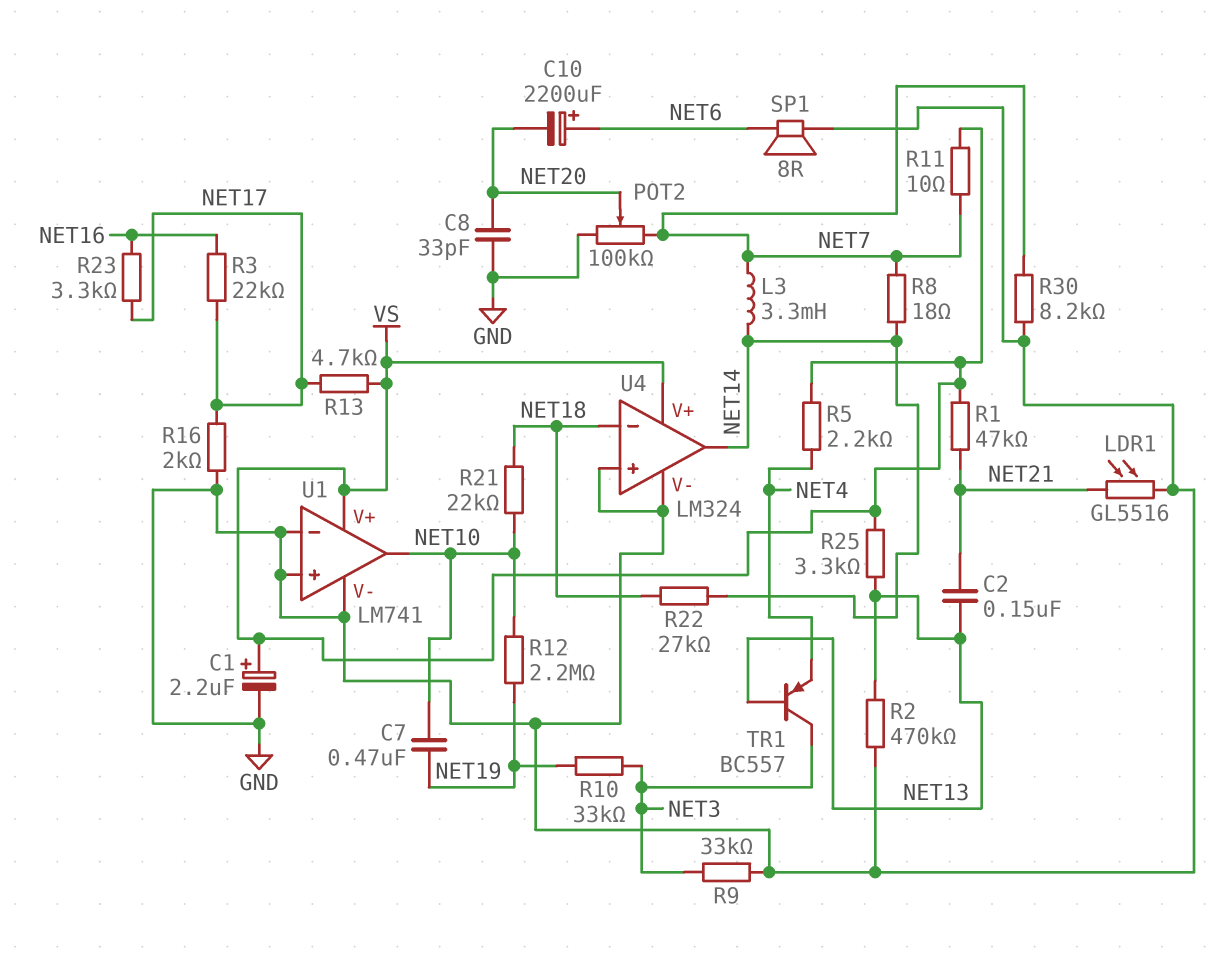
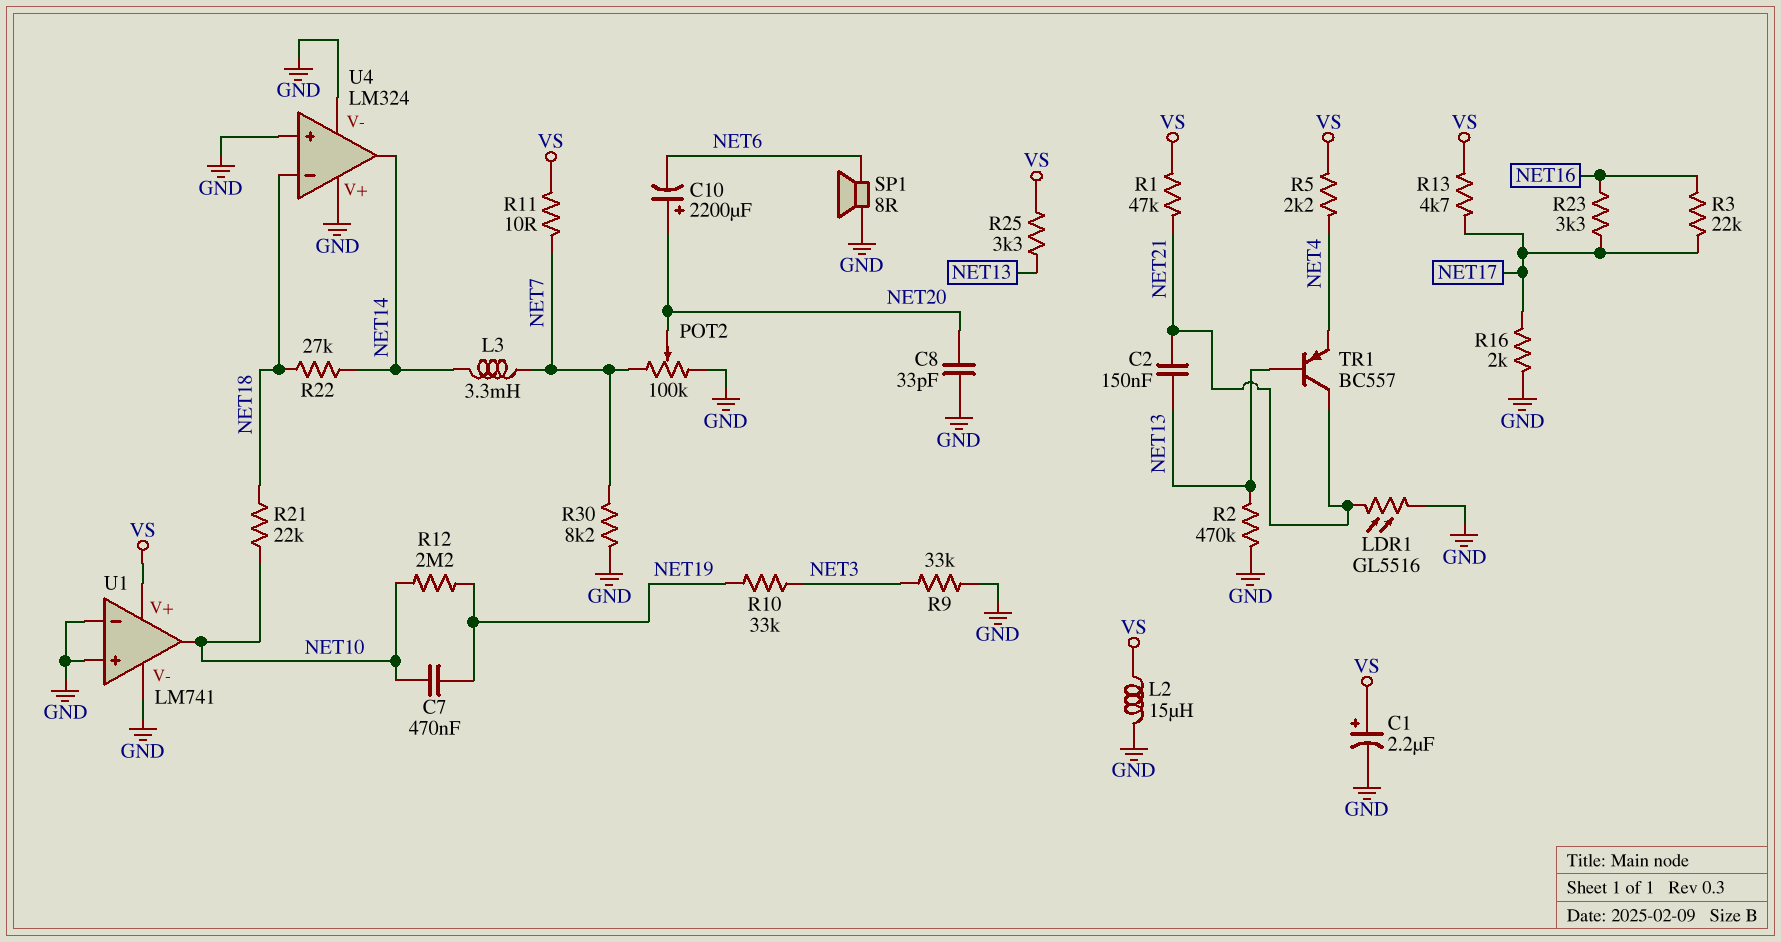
C10: 2200uF (plus NET6, minus NET20) -> 2200uF (plus NET20, minus NET6)
L2: none -> 15uH (GND, VS)
R8: 18 (NET7, NET14) -> none
TR1: PNP BC557 (B NET13, C NET3, E NET4) -> PNP BC557 (B NET13, C NET21, E NET4)
U4 pin V+: VS -> GND

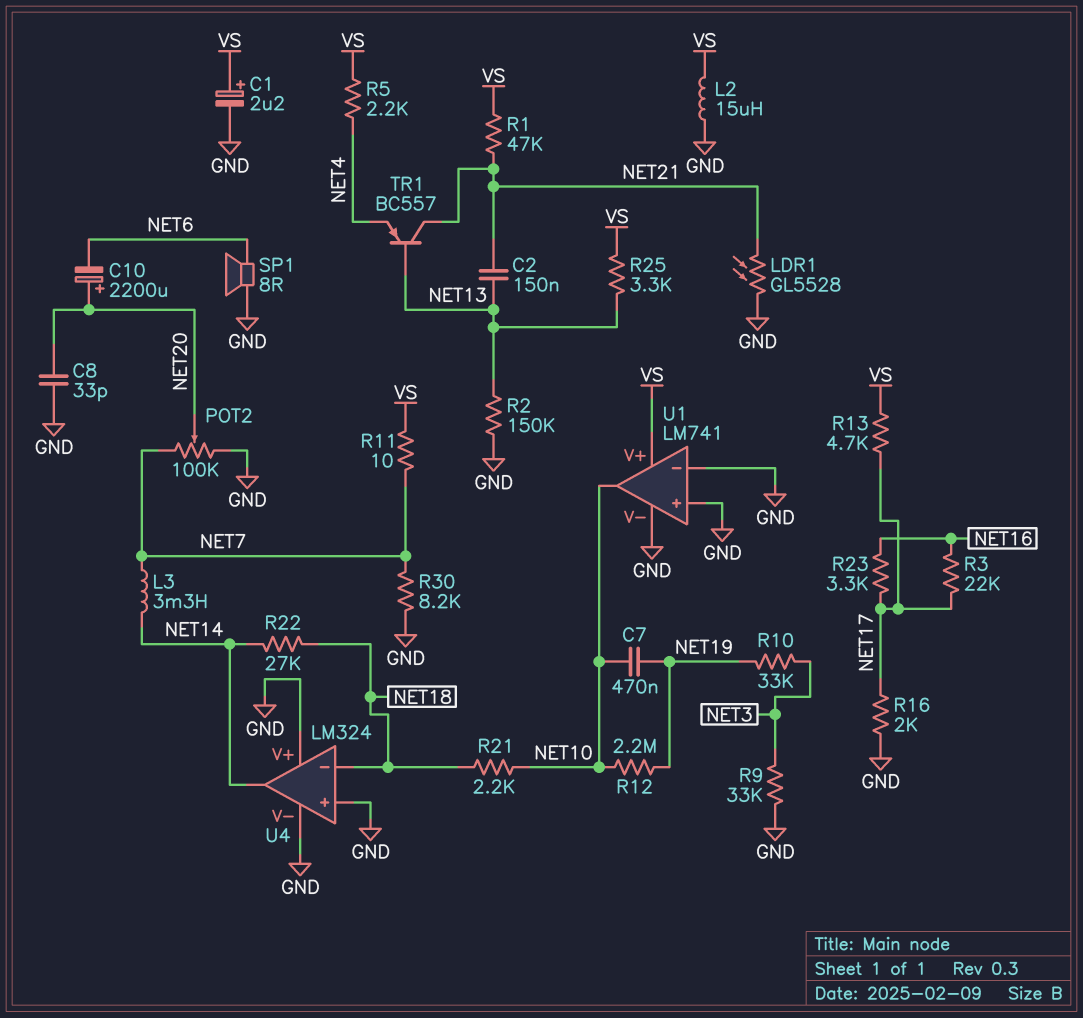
LDR1: GL5516 (GND, NET21) -> GL5528 (GND, NET21)
R2: 470k (GND, NET13) -> 150k (GND, NET13)
R21: 22k (NET10, NET18) -> 2.2k (NET10, NET18)

